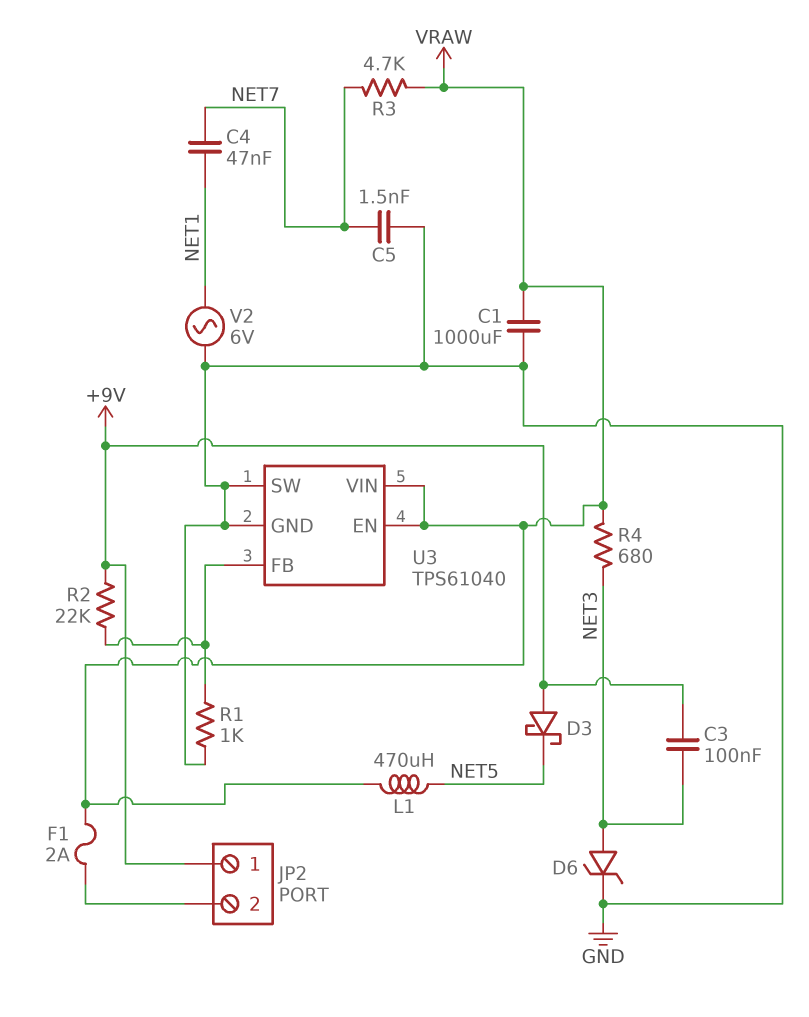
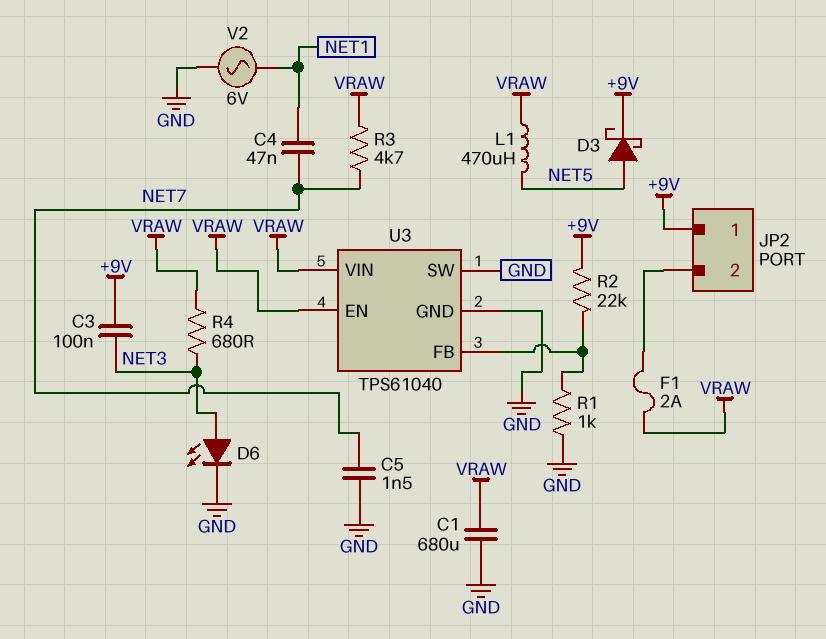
C1: 1000uF (GND, VRAW) -> 680uF (GND, VRAW)
D3: schottky (A +9V, K NET5) -> schottky (A NET5, K +9V)
D6: zener (A NET3, K GND) -> LED (A NET3, K GND)

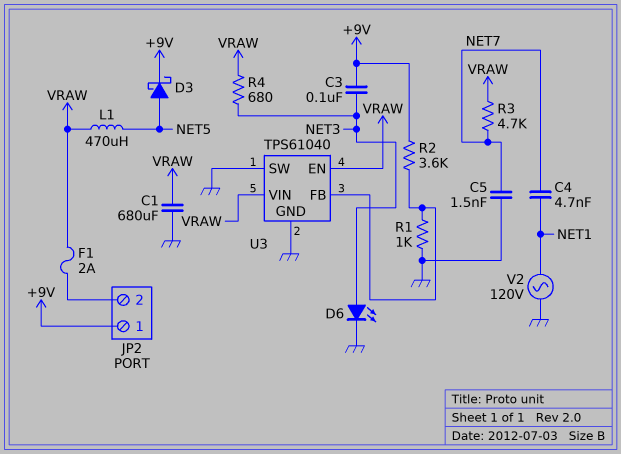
C4: 47nF (NET1, NET7) -> 4.7nF (NET1, NET7)
R2: 22k (+9V, U3/FB) -> 3.6k (+9V, U3/FB)
V2: AC 6V (GND, NET1) -> AC 120V (GND, NET1)

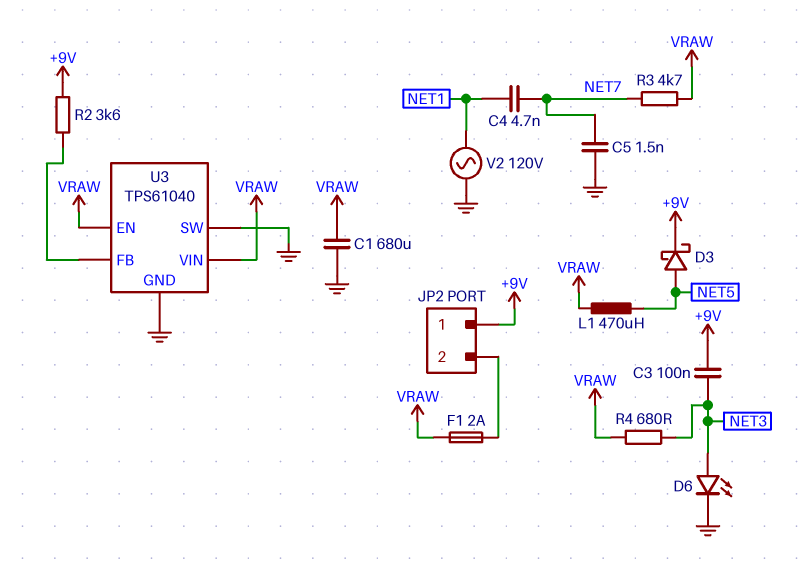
R1: 1k (GND, U3/FB) -> none

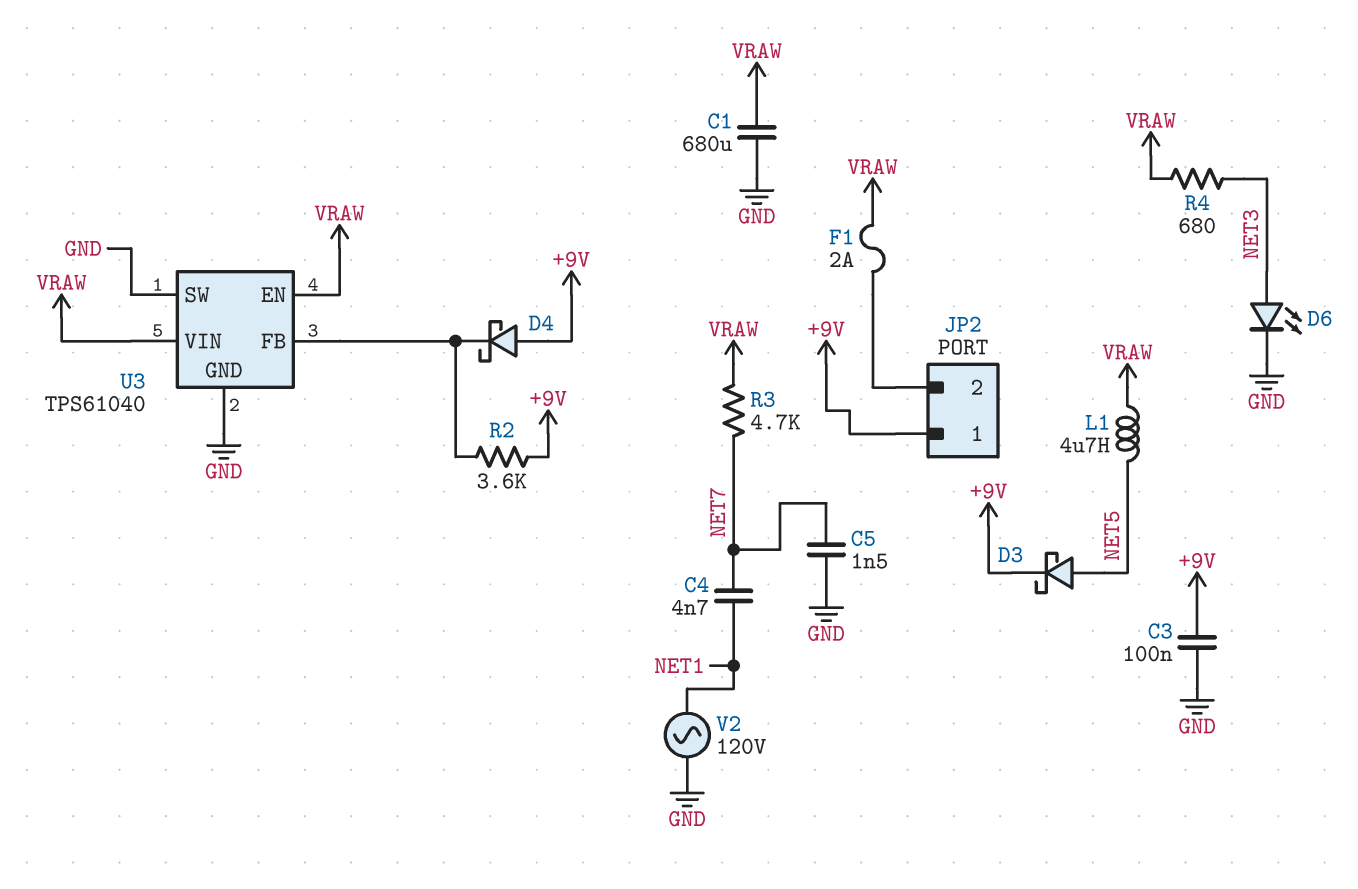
C3: 100nF (+9V, NET3) -> 100nF (+9V, GND)
D4: none -> schottky (A +9V, K U3/FB)
L1: 470uH (NET5, VRAW) -> 4.7uH (NET5, VRAW)

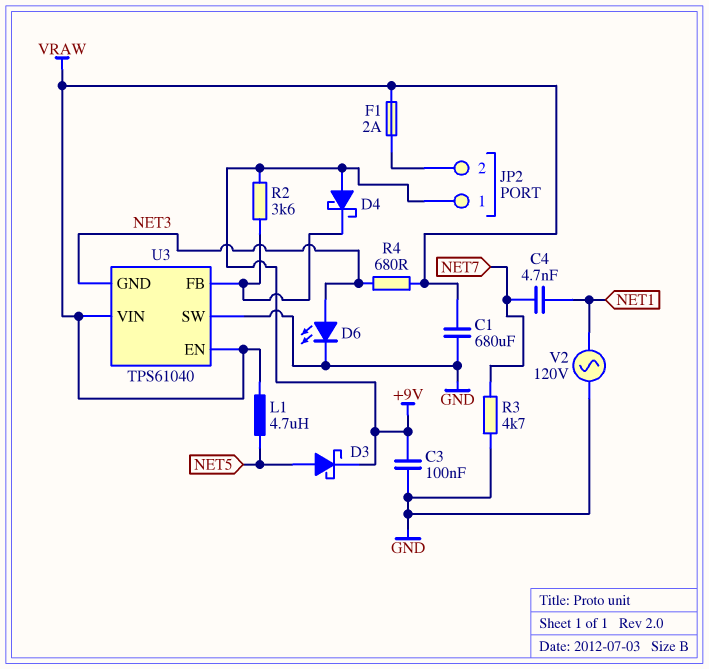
C5: 1.5nF (GND, NET7) -> none
R3: 4.7k (NET7, VRAW) -> 4.7k (GND, NET7)
U3 pin GND: GND -> NET3

